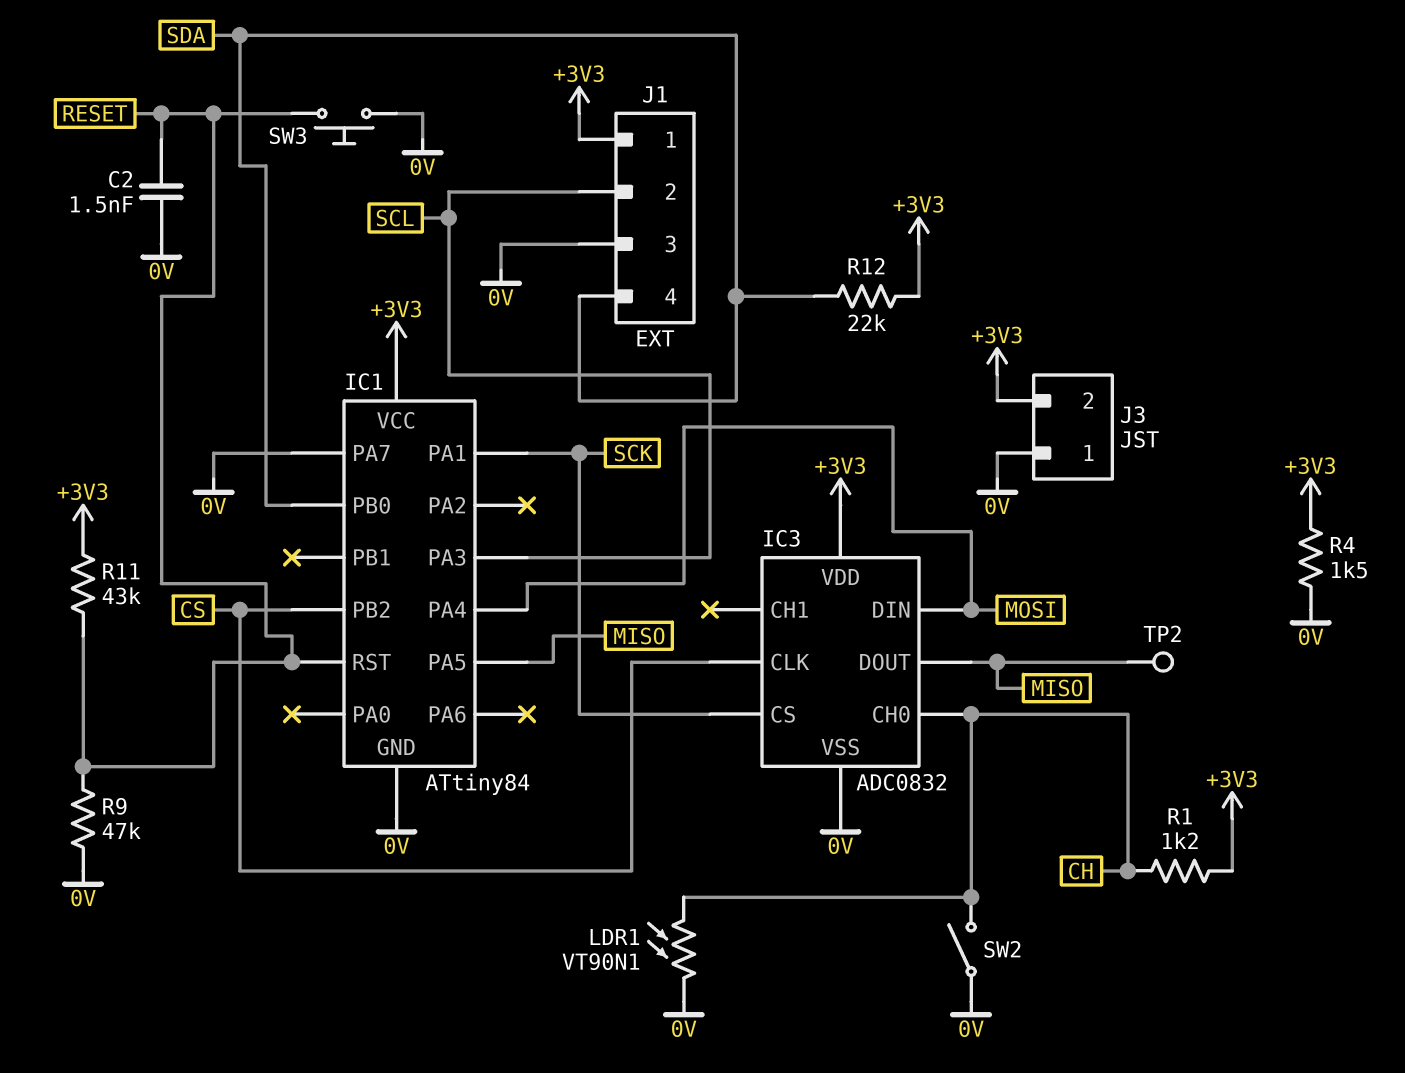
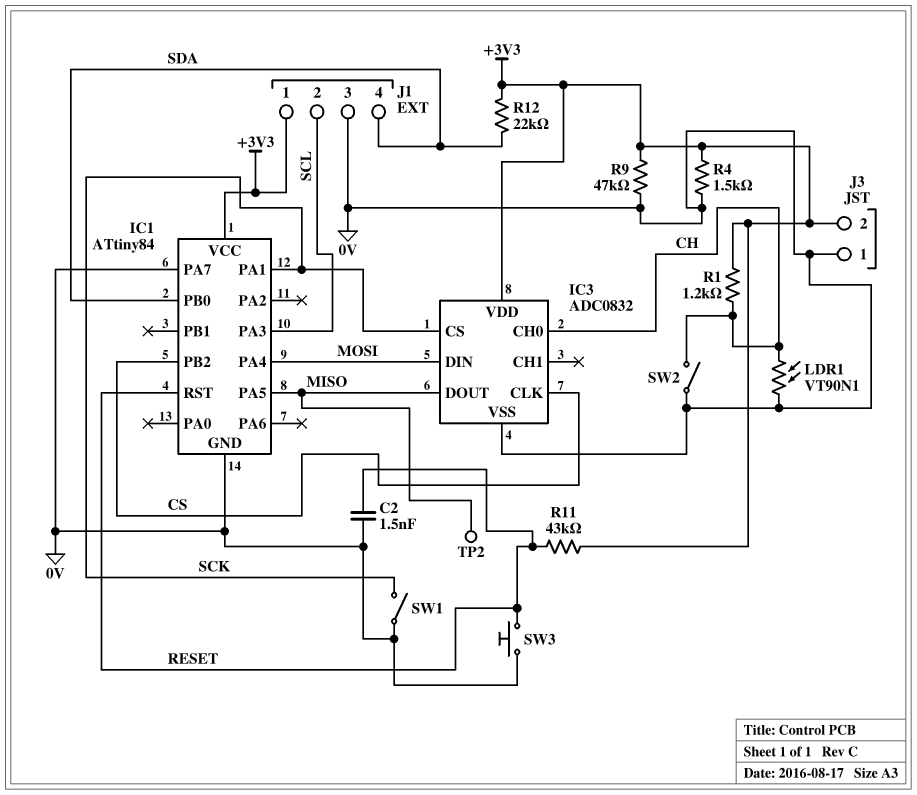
R9: 47k (0V, RESET) -> 47k (+3V3, 0V)
SW1: none -> switch (0V, SCK)

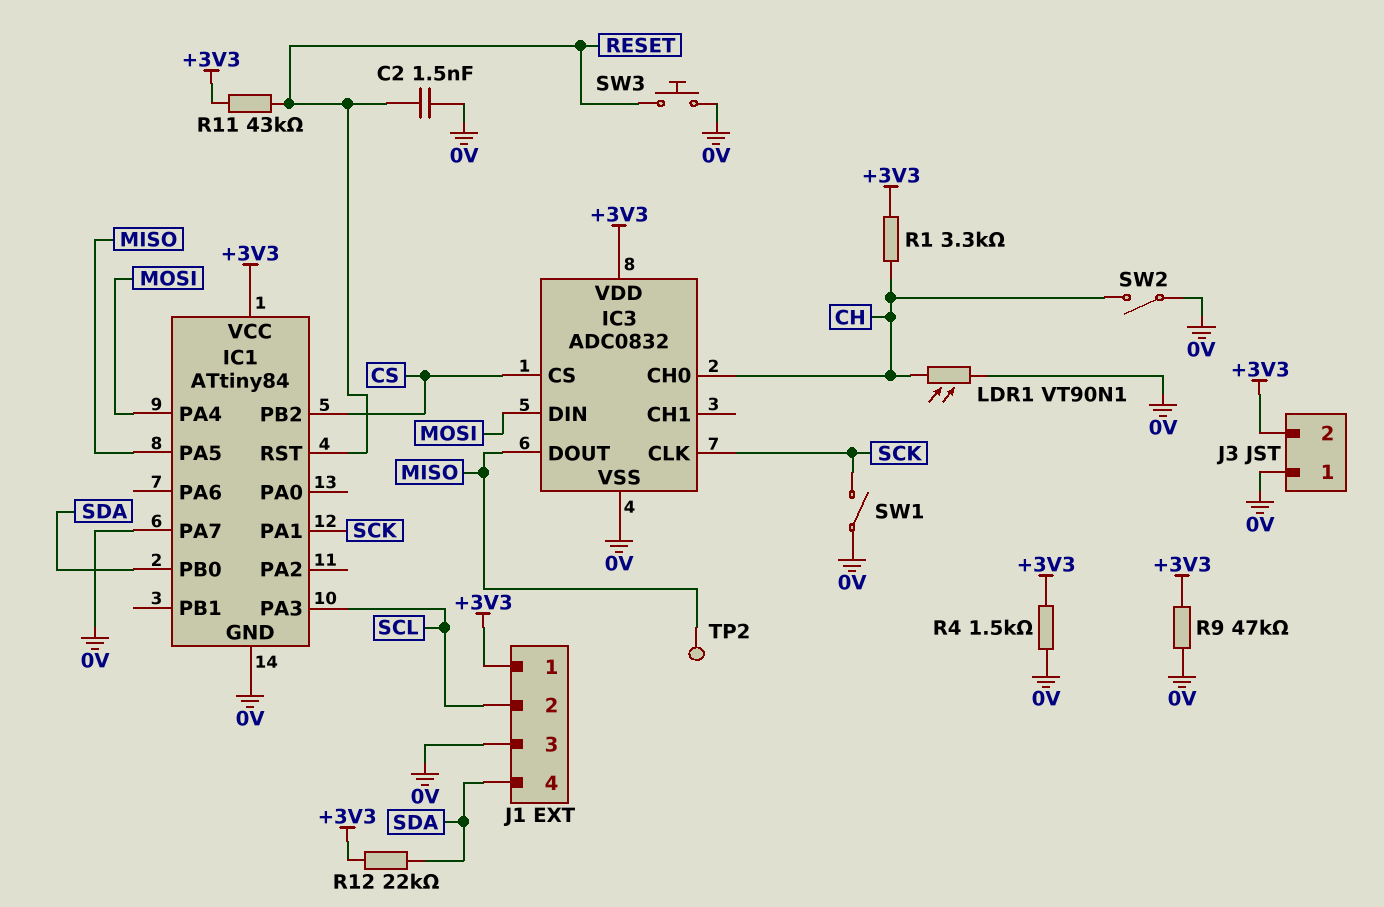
IC3 pin CLK: CS -> SCK
IC3 pin CS: SCK -> CS
R1: 1.2k (+3V3, CH) -> 3.3k (+3V3, CH)

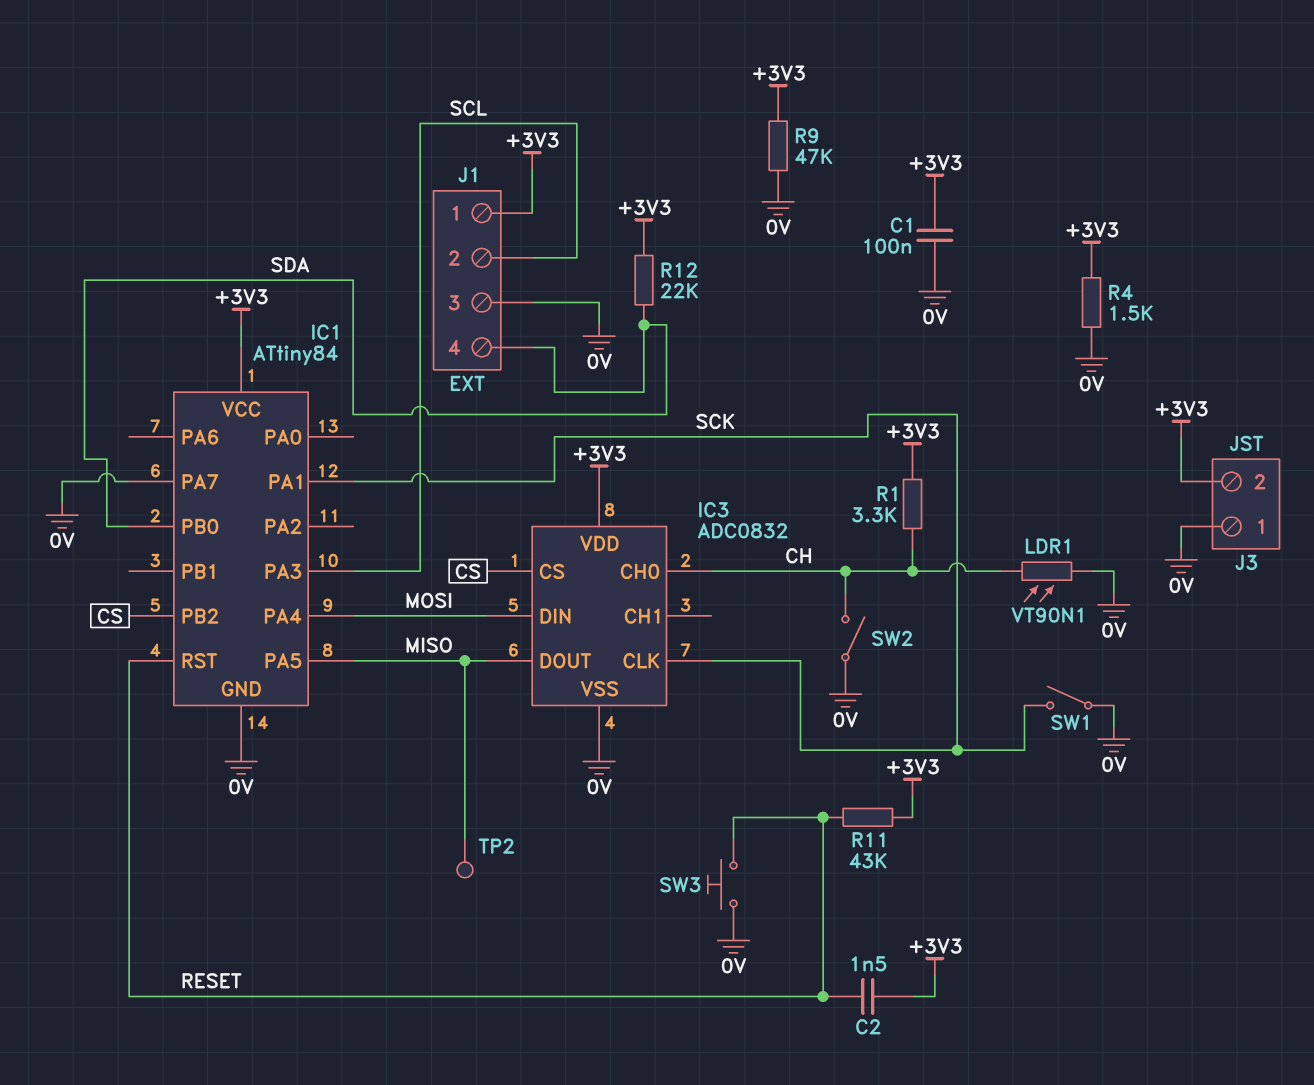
C1: none -> 100nF (+3V3, 0V)
C2: 1.5nF (0V, RESET) -> 1.5nF (+3V3, RESET)

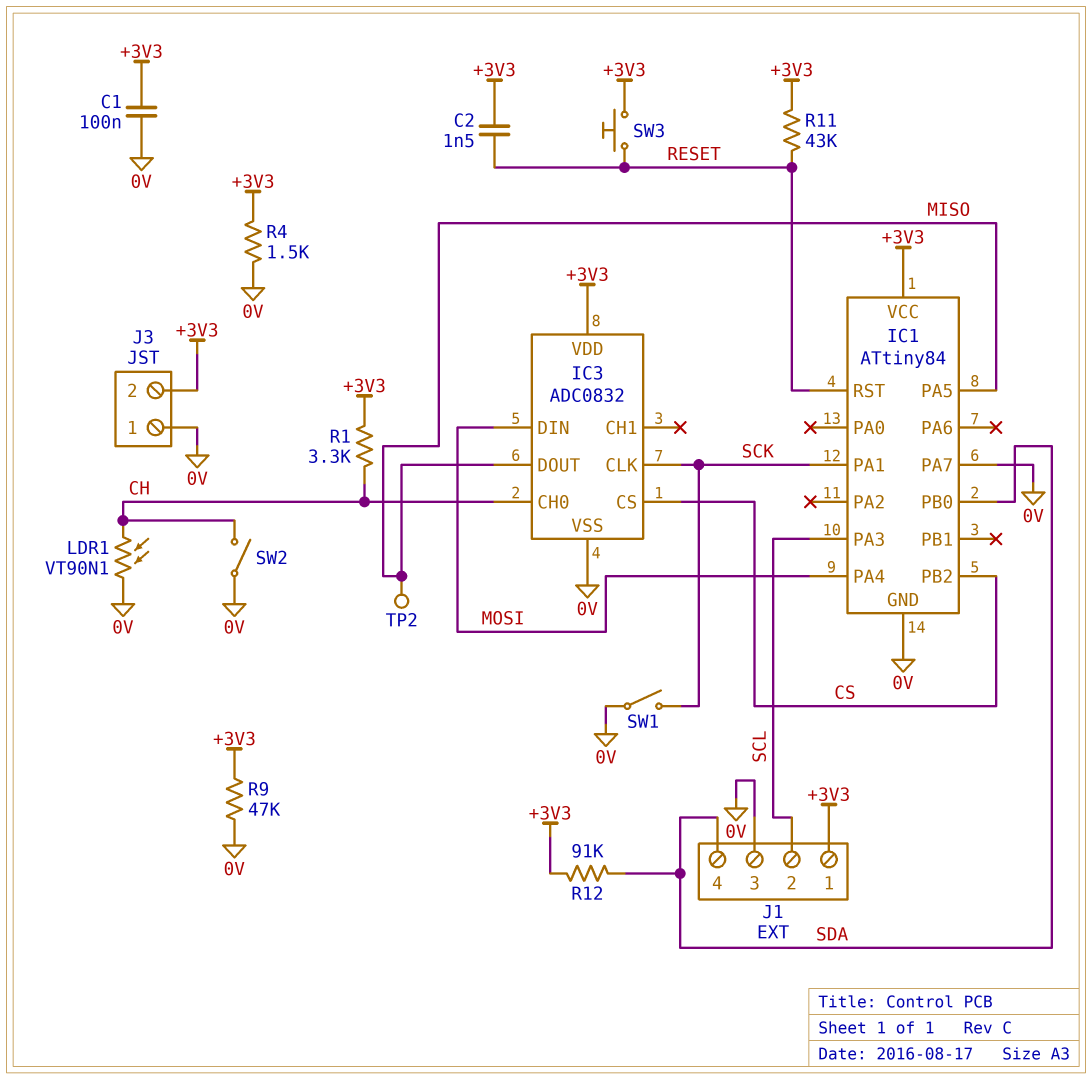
R12: 22k (+3V3, SDA) -> 91k (+3V3, SDA)
SW3: button (0V, RESET) -> button (+3V3, RESET)

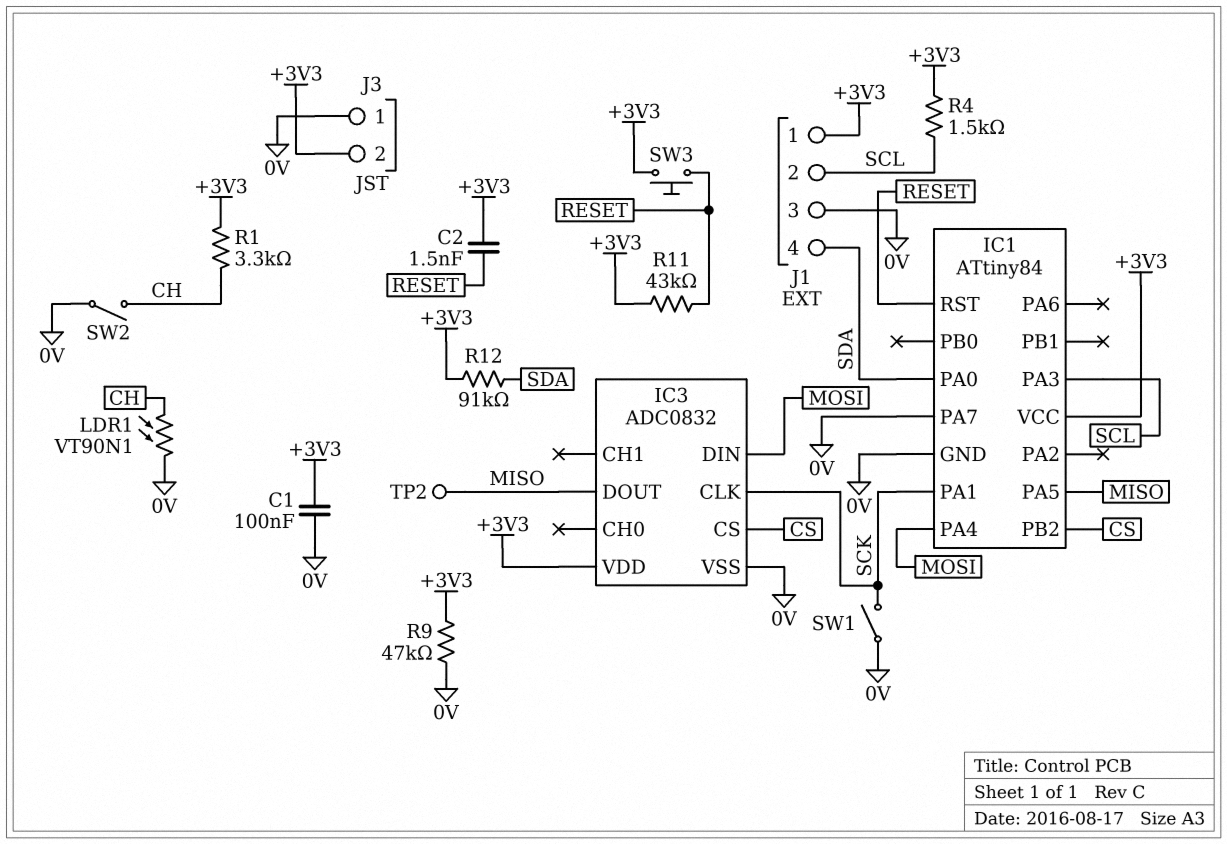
IC1 pin PA0: none -> SDA
IC1 pin PB0: SDA -> none
IC3 pin CH0: CH -> none
R4: 1.5k (+3V3, 0V) -> 1.5k (+3V3, SCL)

